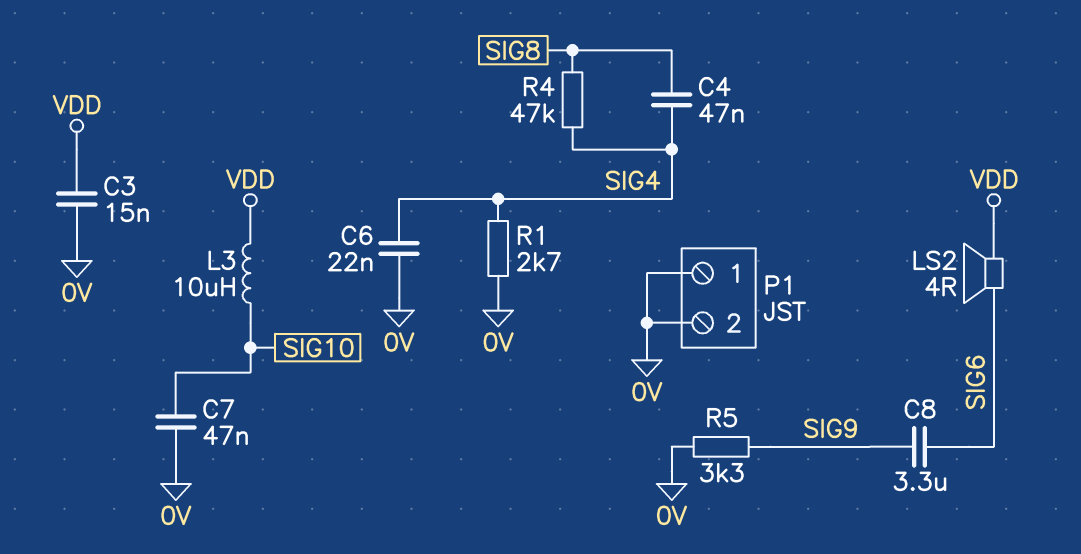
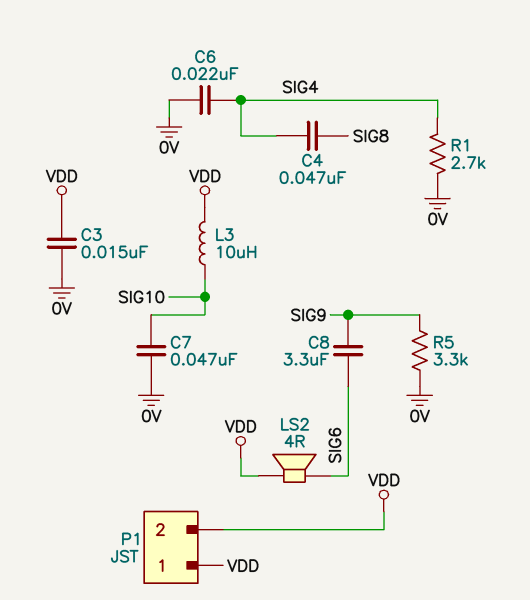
P1 pin 1: 0V -> VDD
P1 pin 2: 0V -> VDD
R4: 47k (SIG4, SIG8) -> none

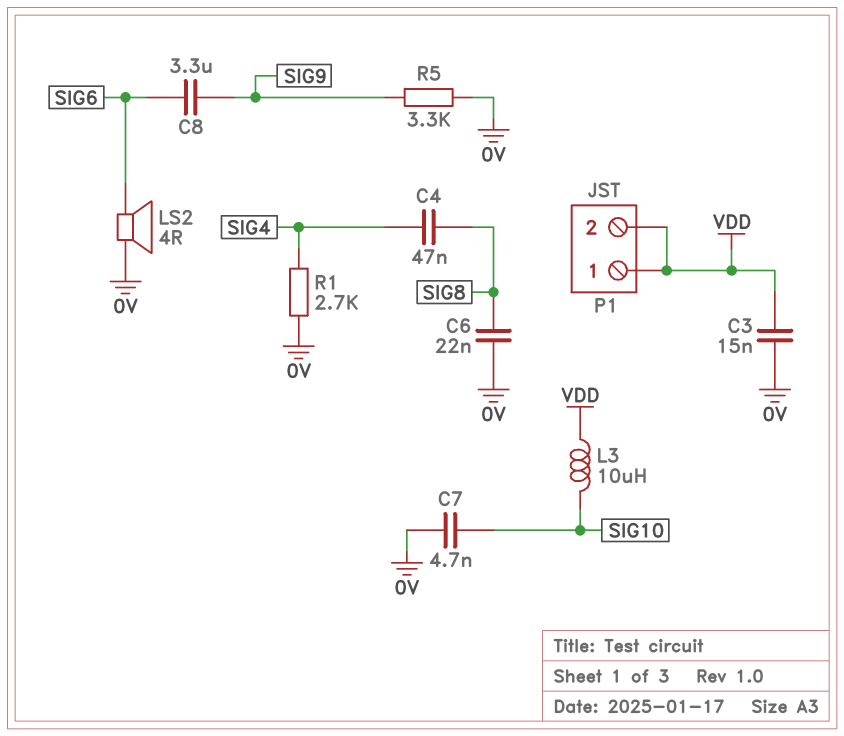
C6: 22nF (0V, SIG4) -> 22nF (0V, SIG8)
C7: 47nF (0V, SIG10) -> 4.7nF (0V, SIG10)
LS2: speaker 4R (SIG6, VDD) -> speaker 4R (0V, SIG6)

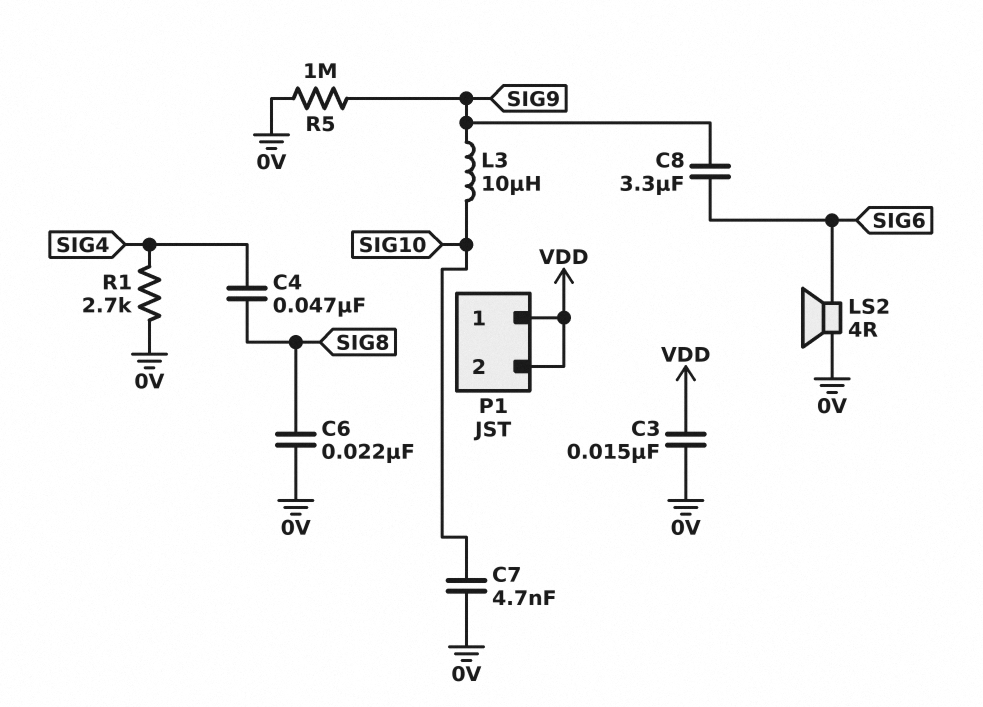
L3: 10uH (SIG10, VDD) -> 10uH (SIG9, SIG10)
R5: 3.3k (0V, SIG9) -> 1M (0V, SIG9)

